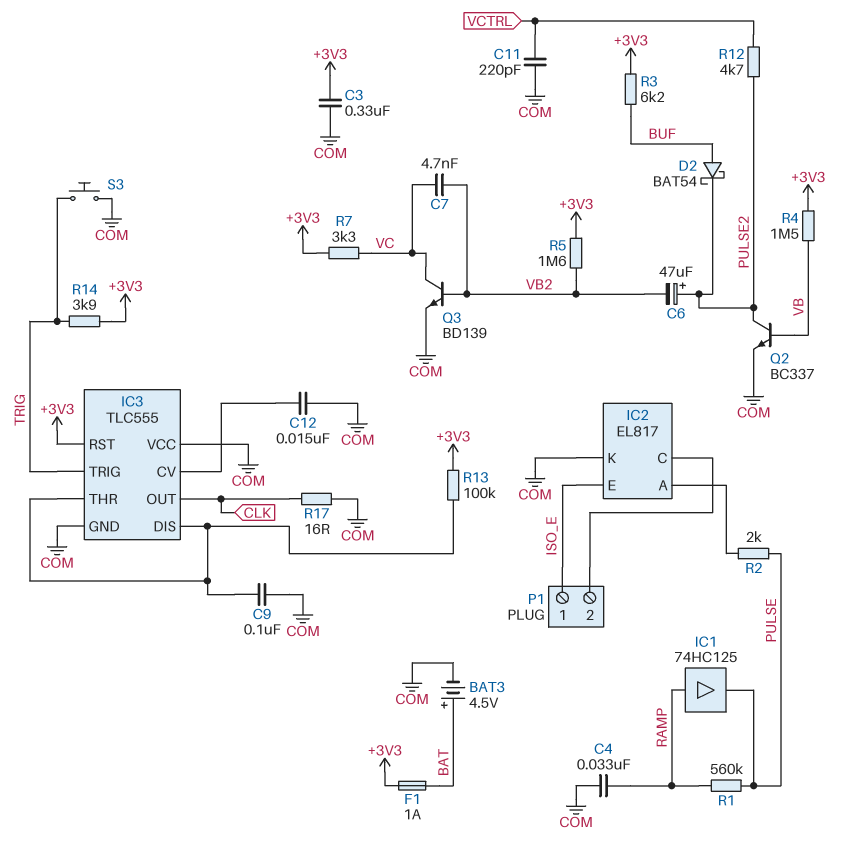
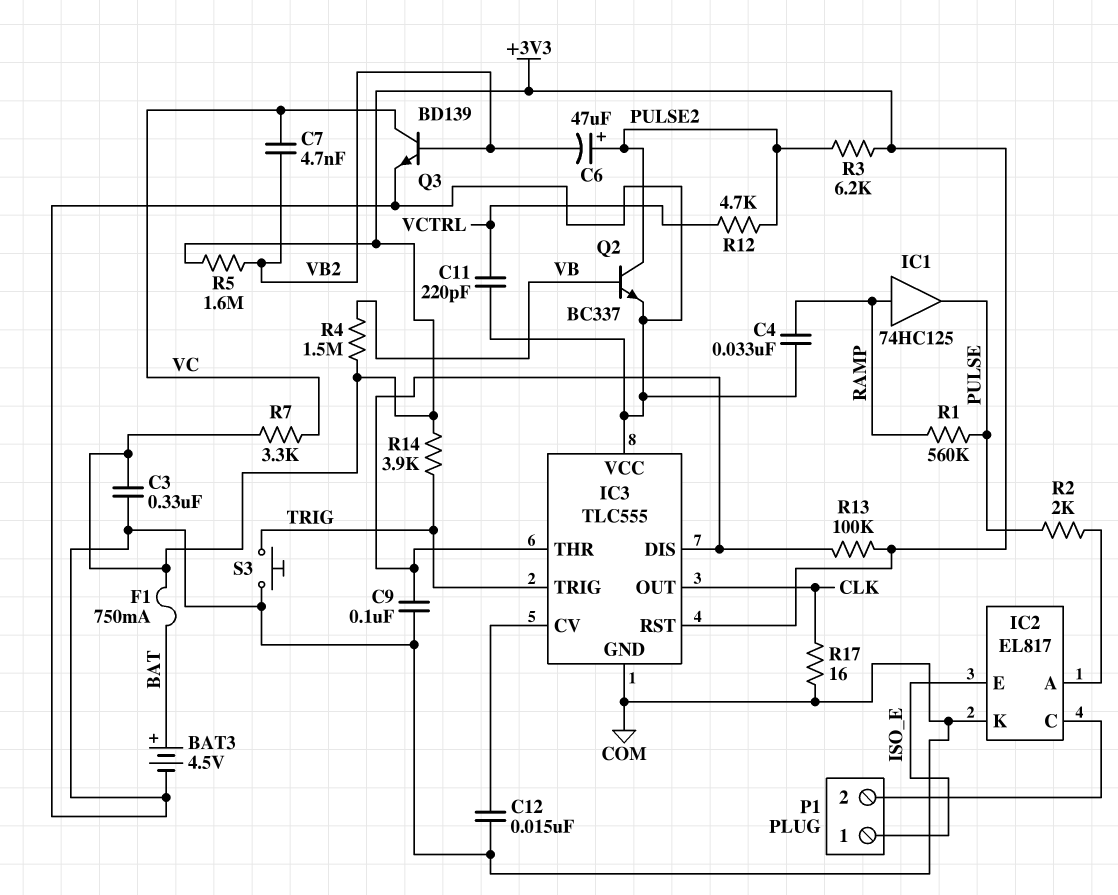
D2: schottky BAT54 (A BUF, K PULSE2) -> none
F1: 1A (+3V3, BAT) -> 750mA (+3V3, BAT)
R3: 6.2k (+3V3, BUF) -> 6.2k (+3V3, PULSE2)

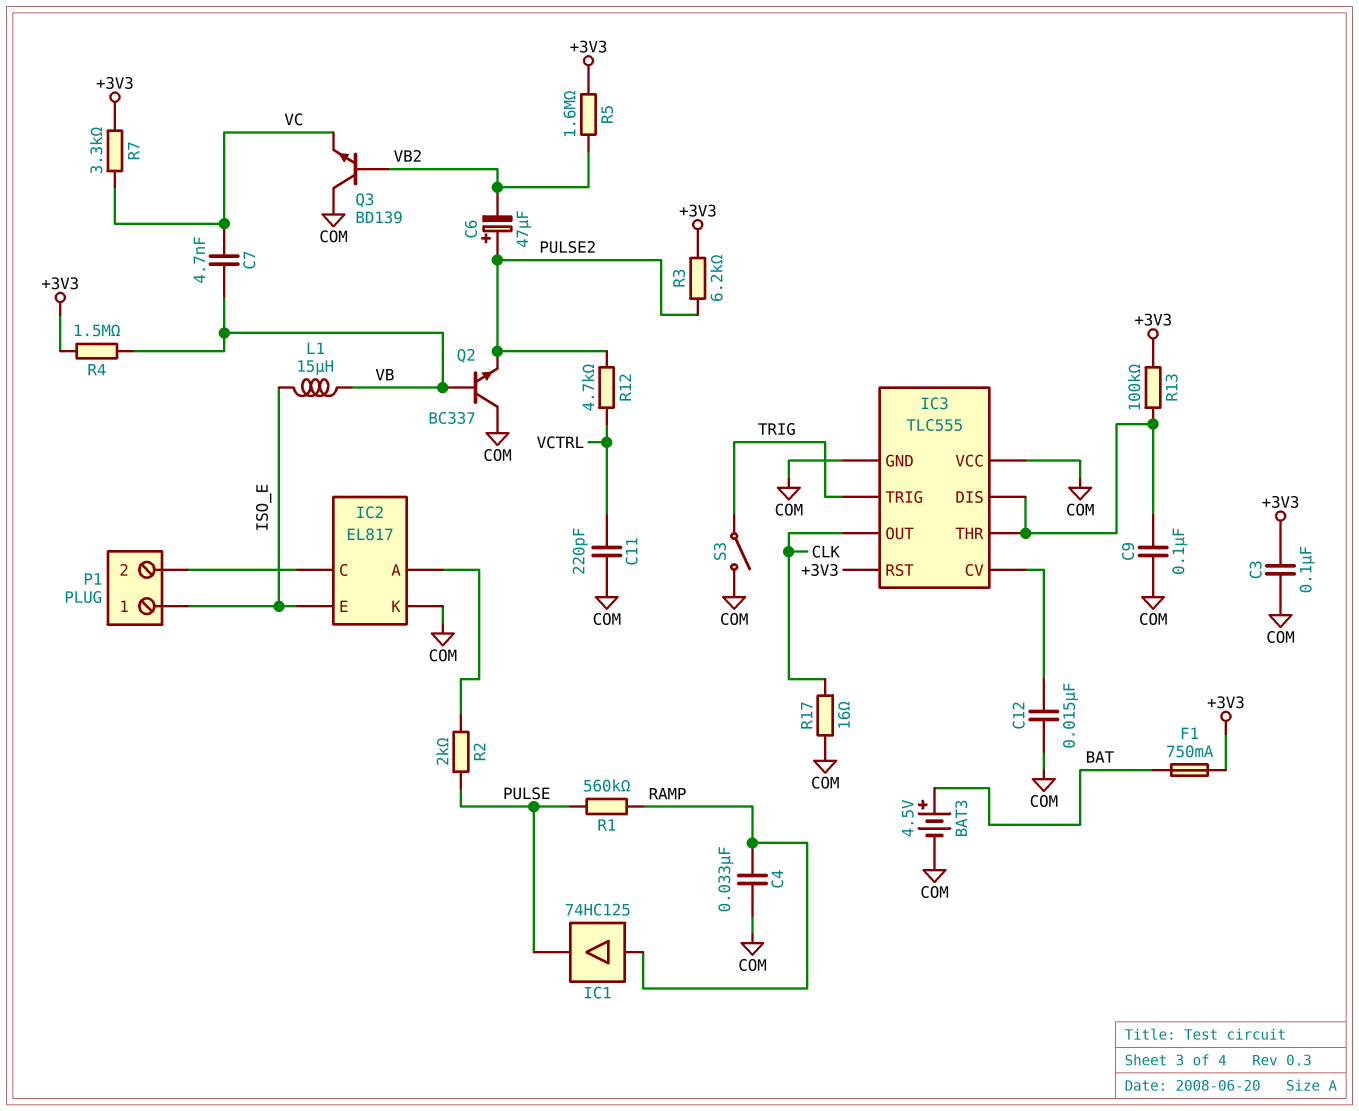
C3: 330nF (+3V3, COM) -> 100nF (+3V3, COM)
C7: 4.7nF (VB2, VC) -> 4.7nF (VB, VC)
L1: none -> 15uH (ISO_E, VB)
Q2: NPN BC337 (B VB, C PULSE2, E COM) -> NPN BC337 (B VB, C COM, E PULSE2)
Q3: NPN BD139 (B VB2, C VC, E COM) -> NPN BD139 (B VB2, C COM, E VC)
R14: 3.9k (+3V3, TRIG) -> none
S3: button (COM, TRIG) -> switch (COM, TRIG)

